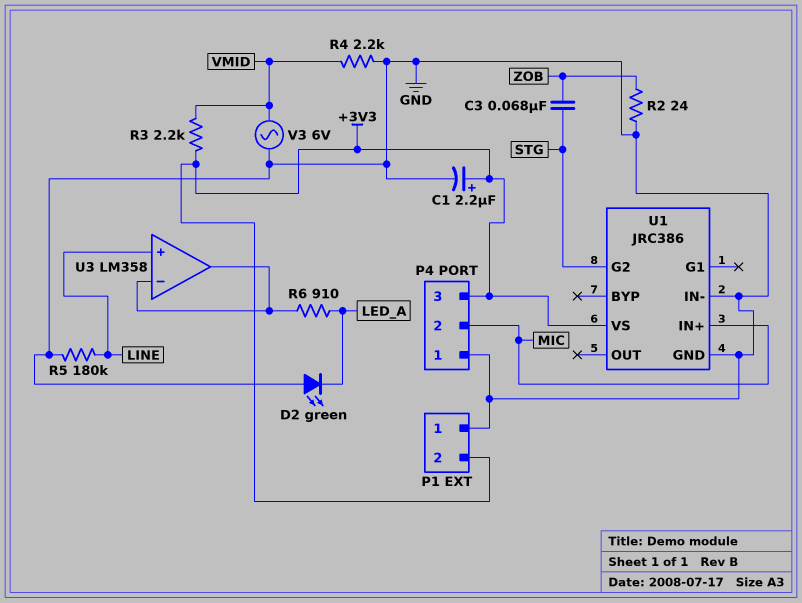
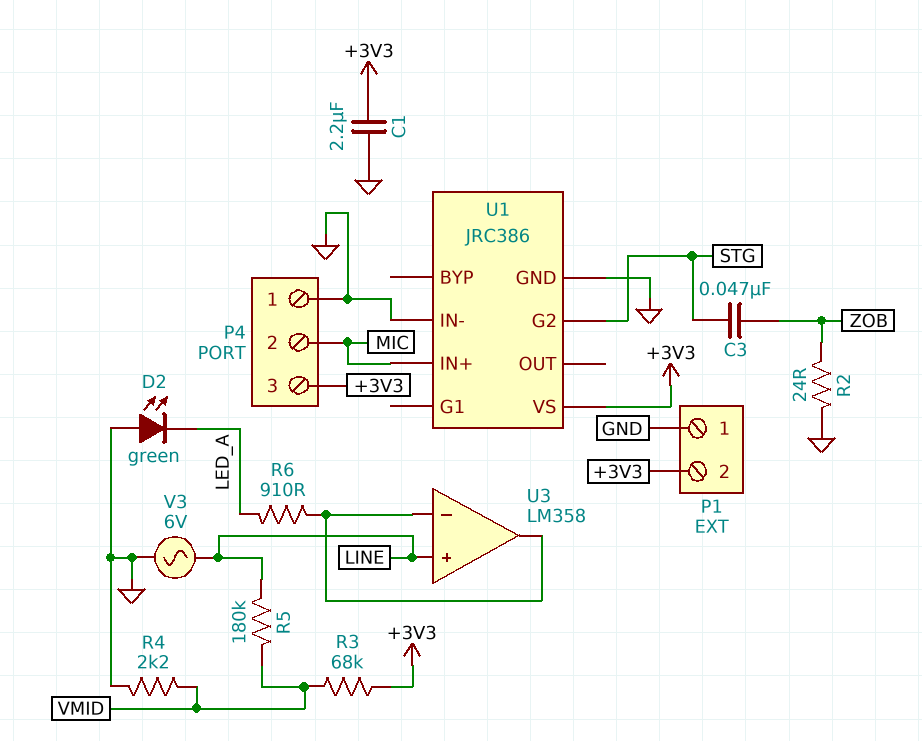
C1: 2.2uF (plus +3V3, minus GND) -> 2.2uF (+3V3, GND)
C3: 68nF (STG, ZOB) -> 47nF (STG, ZOB)
R3: 2.2k (+3V3, VMID) -> 68k (+3V3, VMID)
R5: 180k (GND, LINE) -> 180k (LINE, VMID)
V3: AC 6V (GND, VMID) -> AC 6V (GND, LINE)

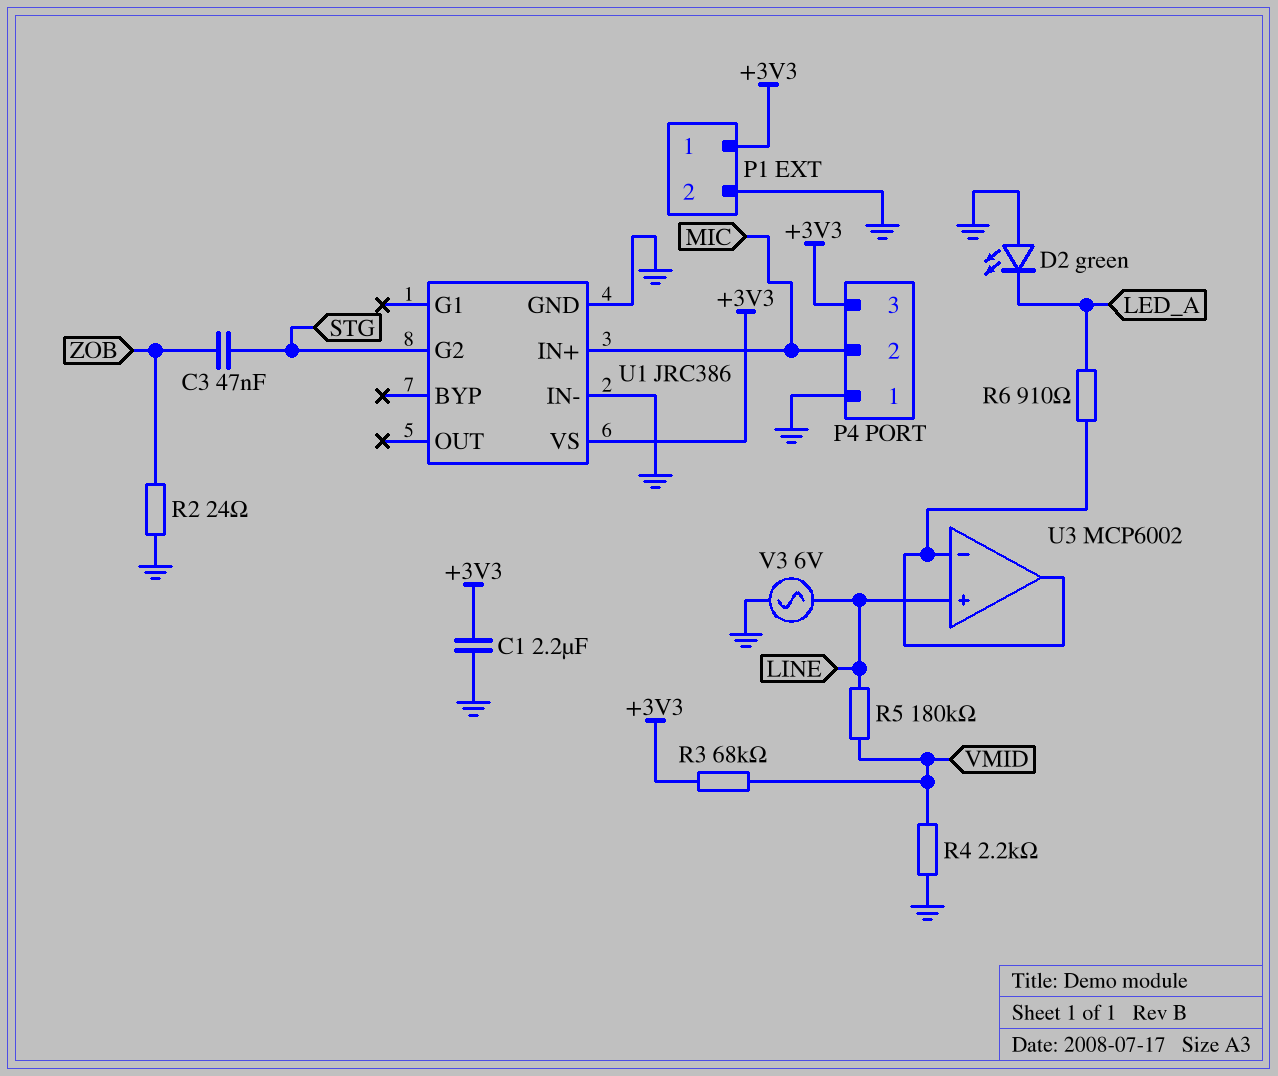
P1 pin 1: GND -> +3V3
P1 pin 2: +3V3 -> GND
U3: LM358 -> MCP6002

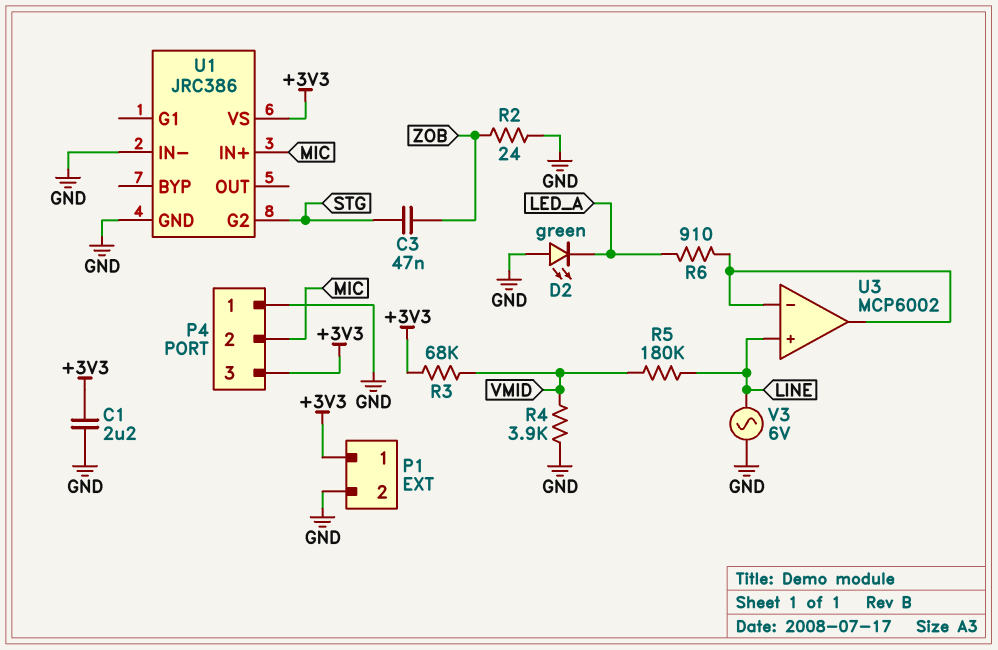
R4: 2.2k (GND, VMID) -> 3.9k (GND, VMID)

